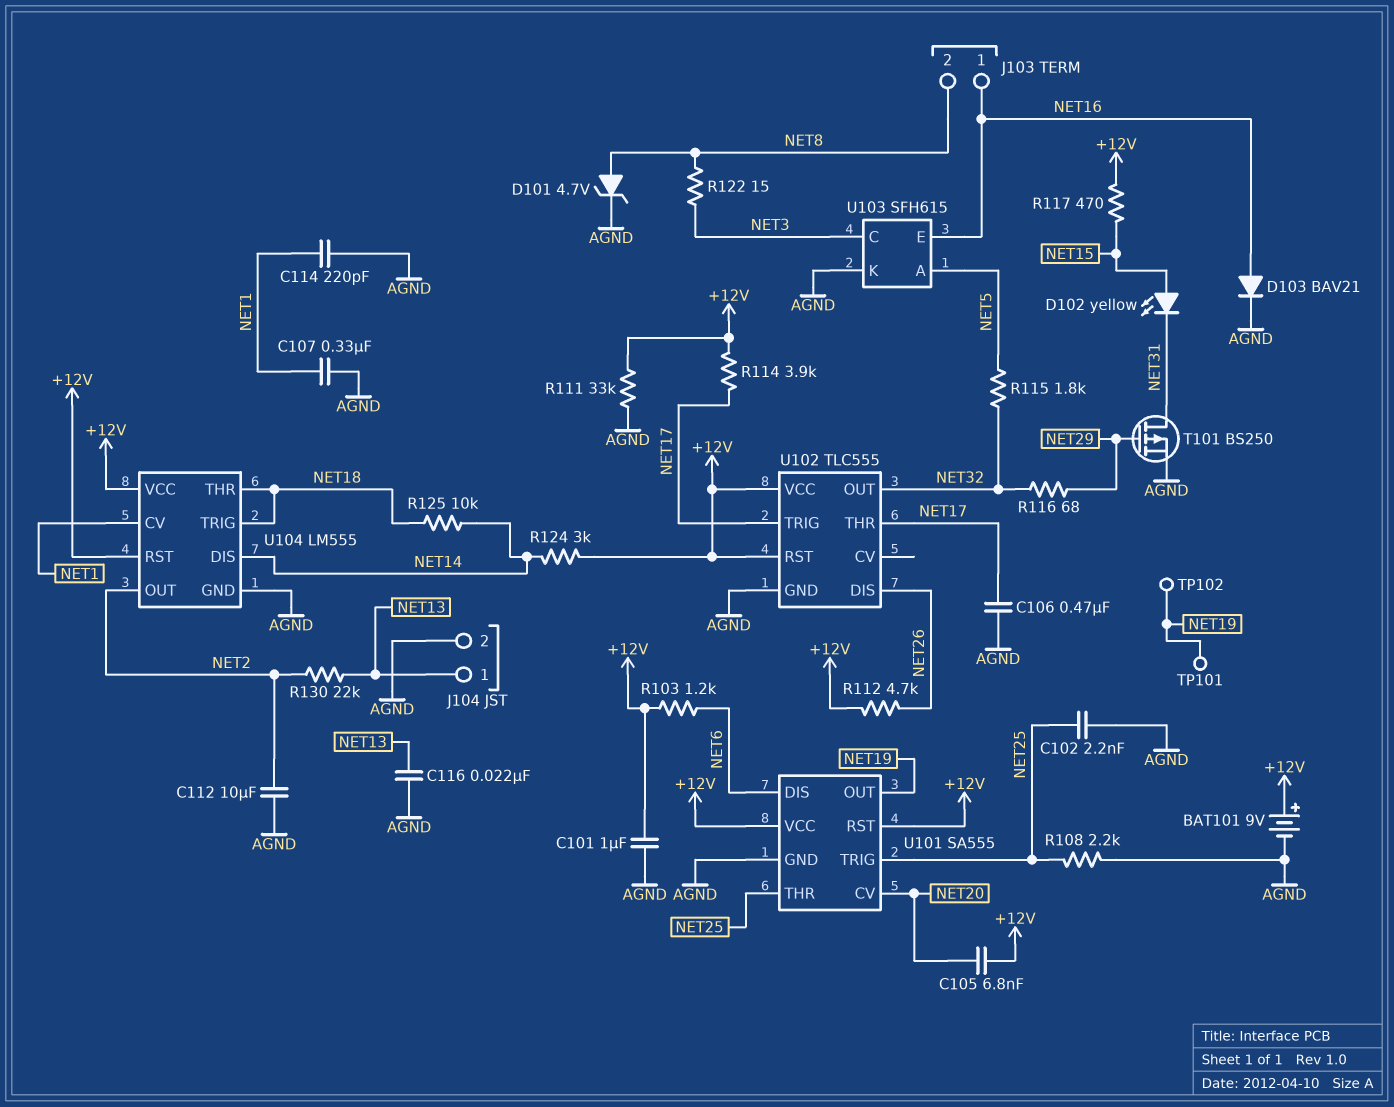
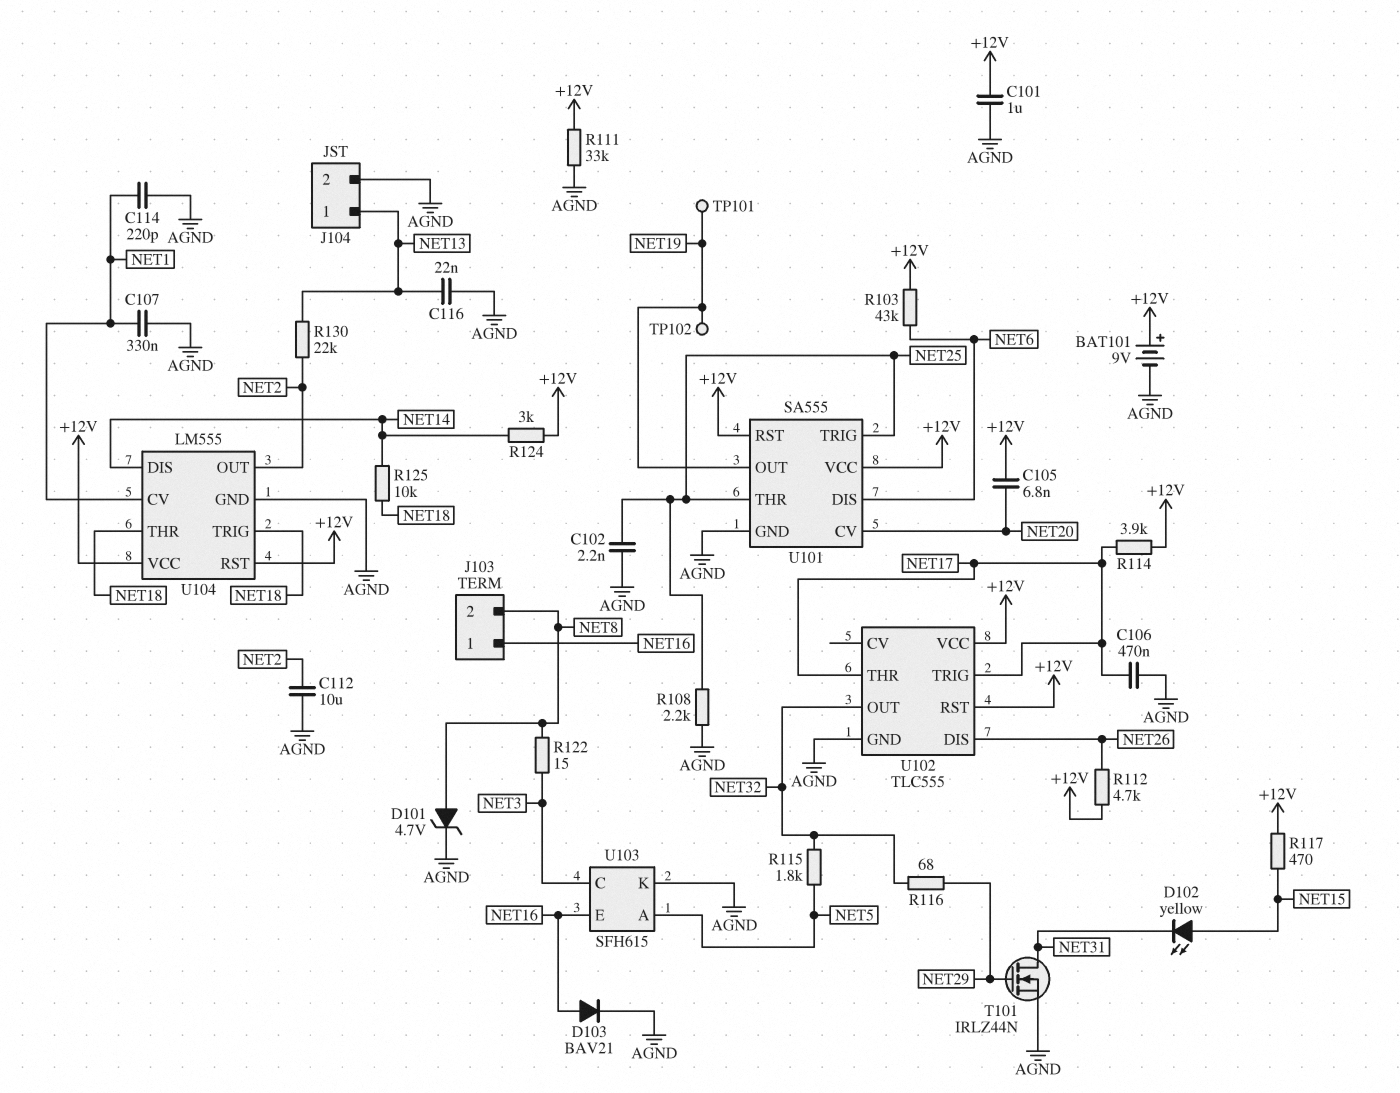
R103: 1.2k (+12V, NET6) -> 43k (+12V, NET6)
T101: PMOS BS250 (G NET29, D NET31, S AGND) -> NMOS IRLZ44N (G NET29, D NET31, S AGND)

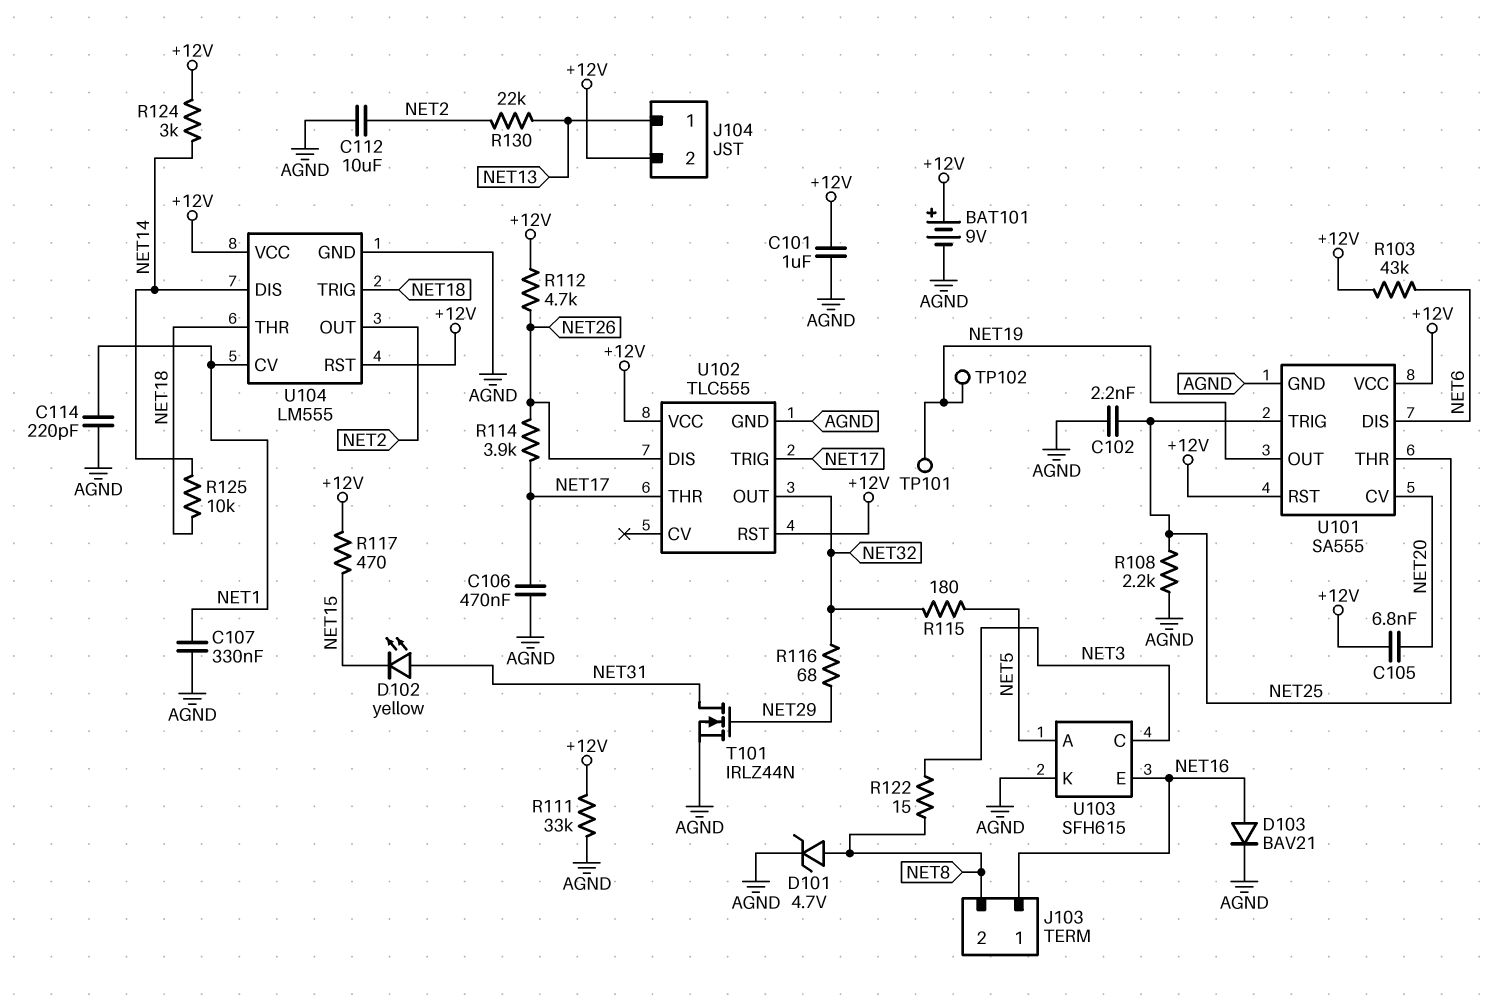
C116: 22nF (AGND, NET13) -> none
D102: LED yellow (A NET15, K NET31) -> LED yellow (A NET31, K NET15)
J104 pin 2: AGND -> +12V
R114: 3.9k (+12V, NET17) -> 3.9k (NET17, NET26)
R115: 1.8k (NET5, NET32) -> 180 (NET5, NET32)

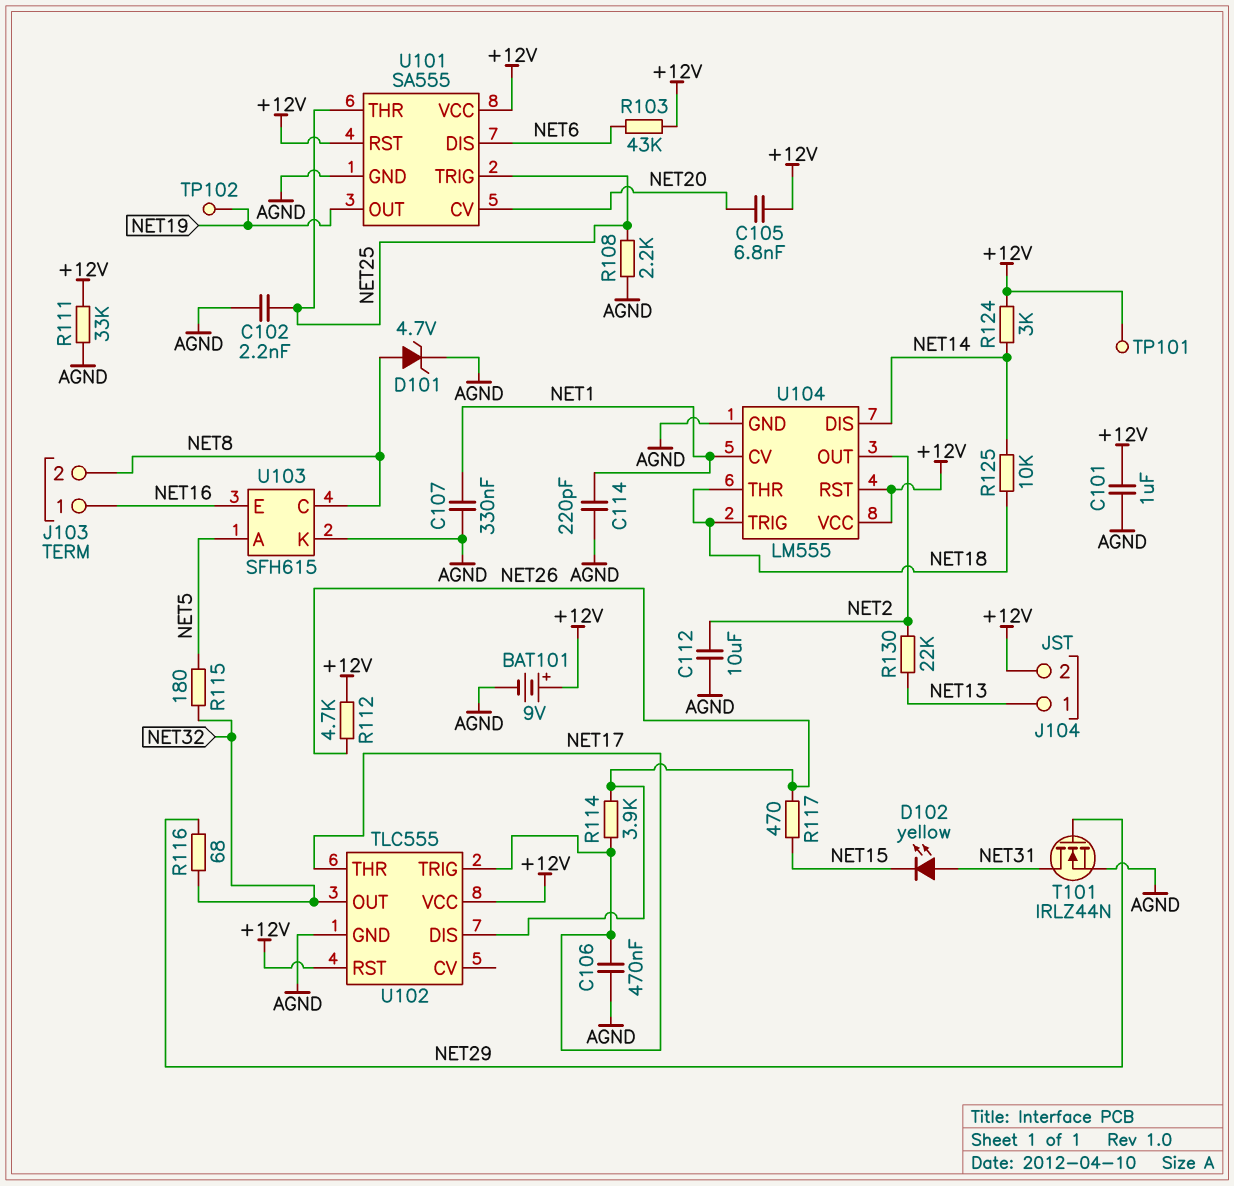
D103: diode BAV21 (A NET16, K AGND) -> none
R117: 470 (+12V, NET15) -> 470 (NET15, NET26)
R122: 15 (NET3, NET8) -> none
TP101: test point (NET19) -> test point (+12V)
U103 pin C: NET3 -> NET8

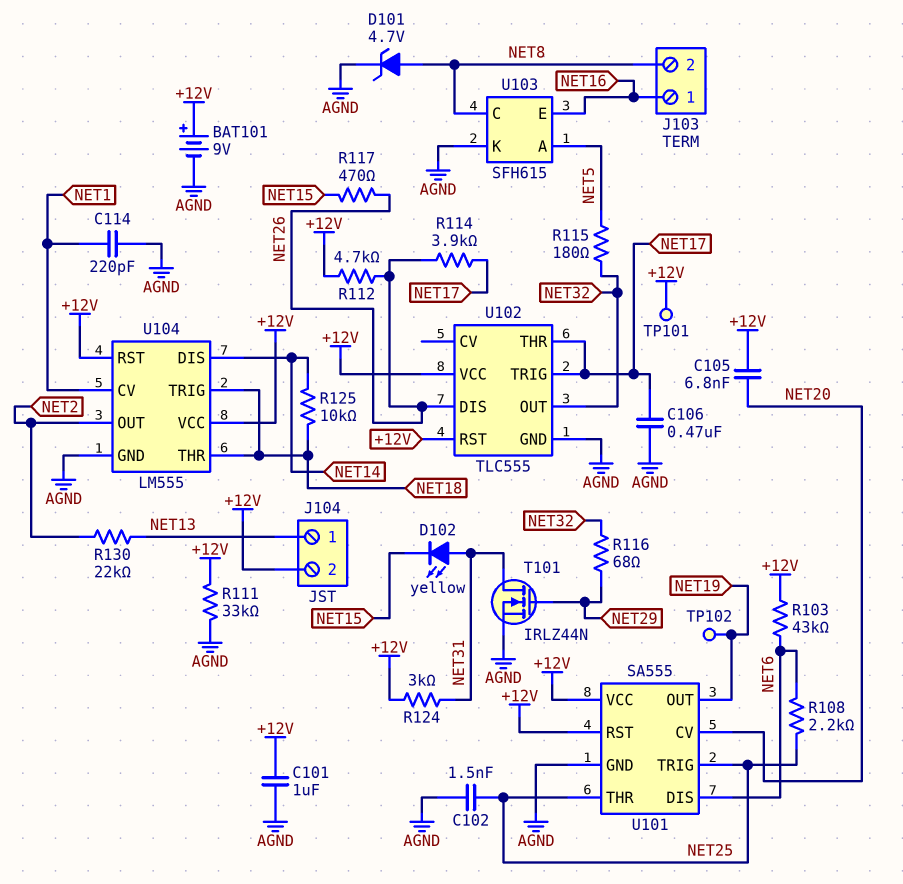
C102: 2.2nF (AGND, NET25) -> 1.5nF (AGND, NET25)
C107: 330nF (AGND, NET1) -> none
C112: 10uF (AGND, NET2) -> none
R108: 2.2k (AGND, NET25) -> 2.2k (NET6, NET25)
R124: 3k (+12V, NET14) -> 3k (+12V, NET31)

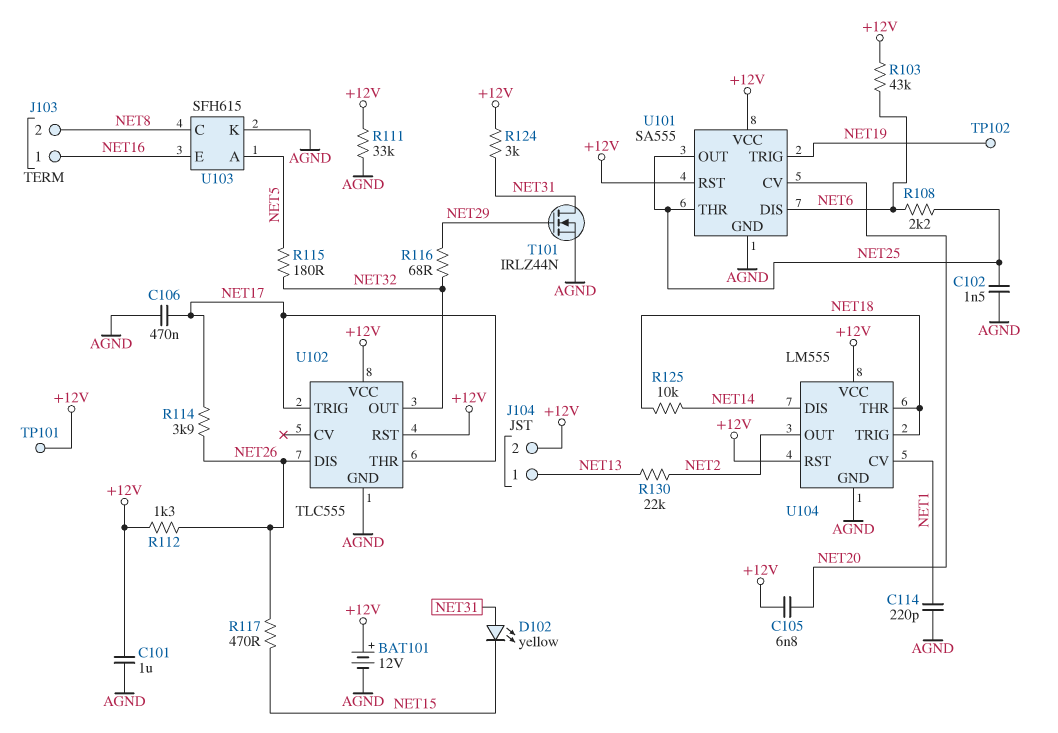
BAT101: 9V (plus +12V, minus AGND) -> 12V (plus +12V, minus AGND)
D101: zener 4.7V (A NET8, K AGND) -> none
R112: 4.7k (+12V, NET26) -> 1.3k (+12V, NET26)
U101 pin OUT: NET19 -> NET25
U101 pin TRIG: NET25 -> NET19

